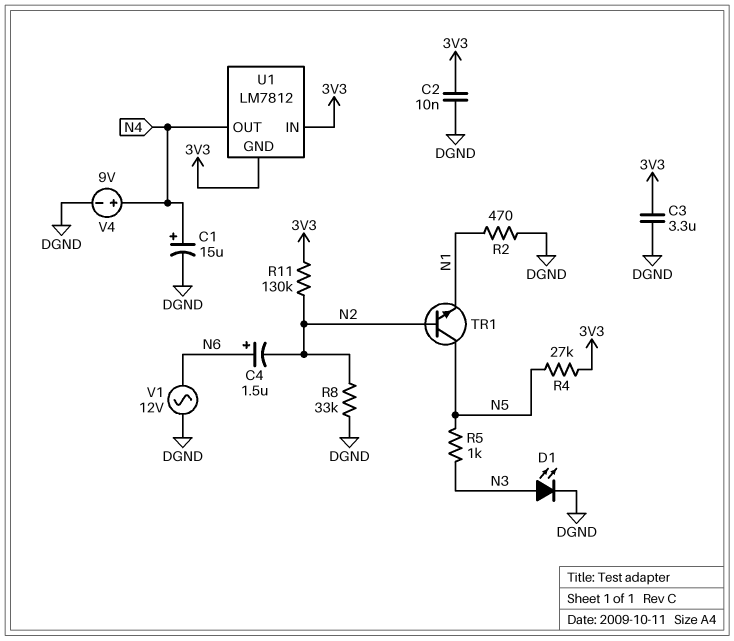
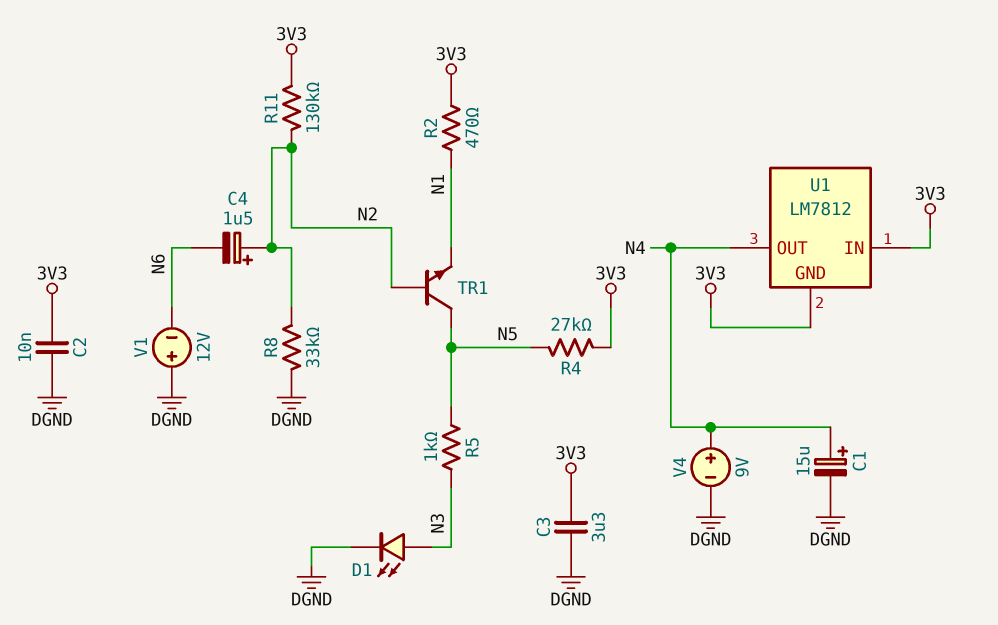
C4: 1.5uF (plus N6, minus N2) -> 1.5uF (plus N2, minus N6)
R2: 470 (DGND, N1) -> 470 (3V3, N1)
V1: AC 12V (DGND, N6) -> 12V (plus DGND, minus N6)

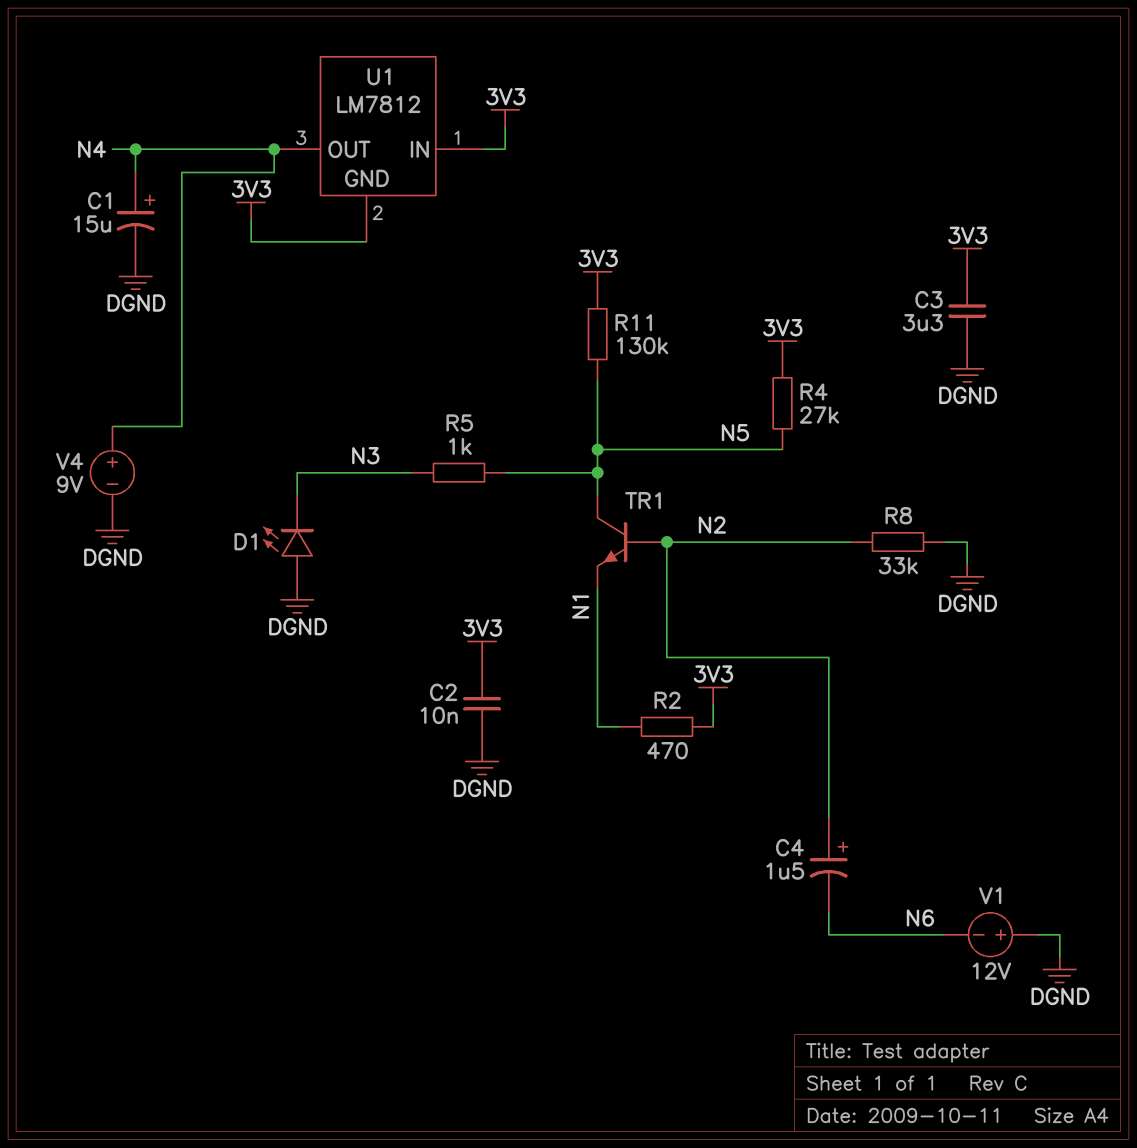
D1: LED (A N3, K DGND) -> LED (A DGND, K N3)
R11: 130k (3V3, N2) -> 130k (3V3, N5)

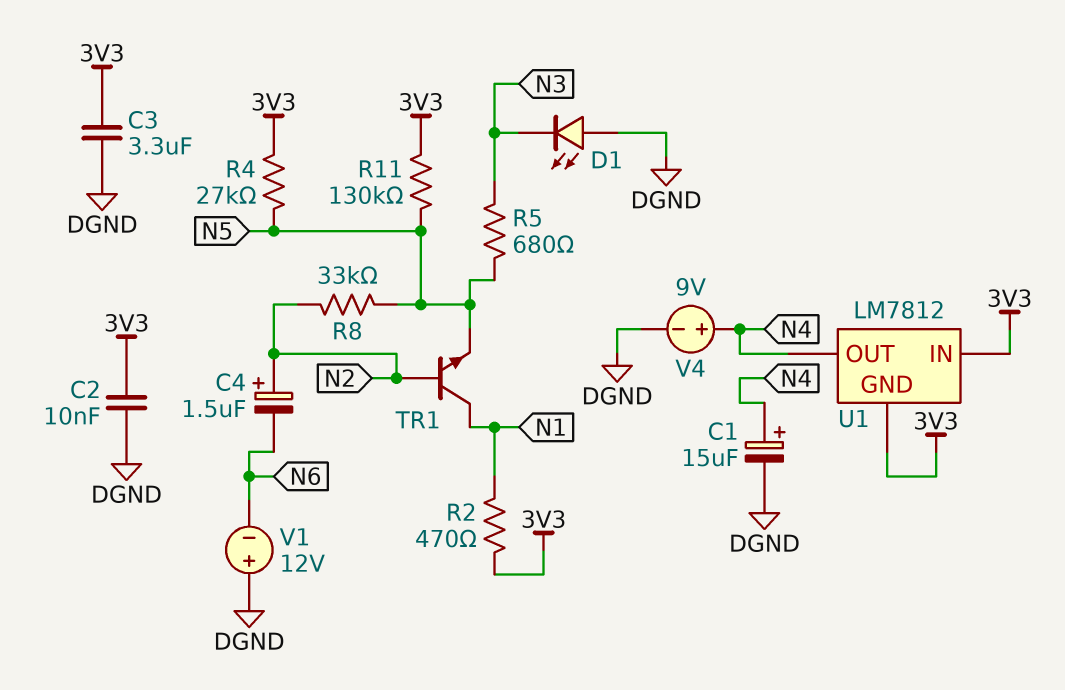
R5: 1k (N3, N5) -> 680 (N3, N5)
R8: 33k (DGND, N2) -> 33k (N2, N5)
TR1: NPN (B N2, C N5, E N1) -> NPN (B N2, C N1, E N5)

